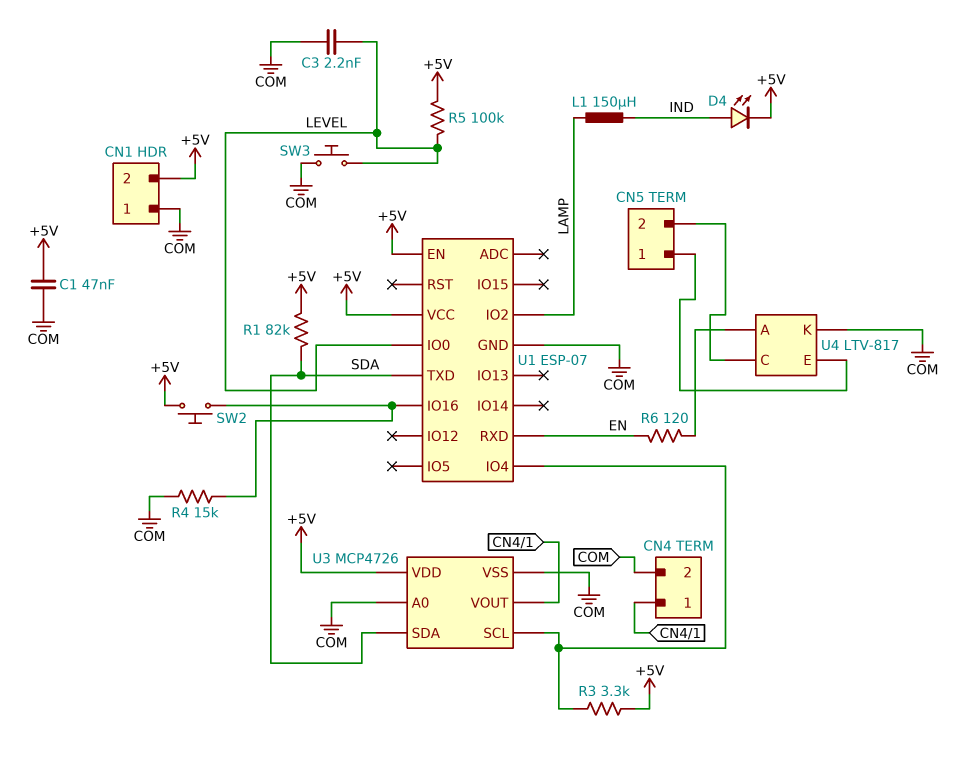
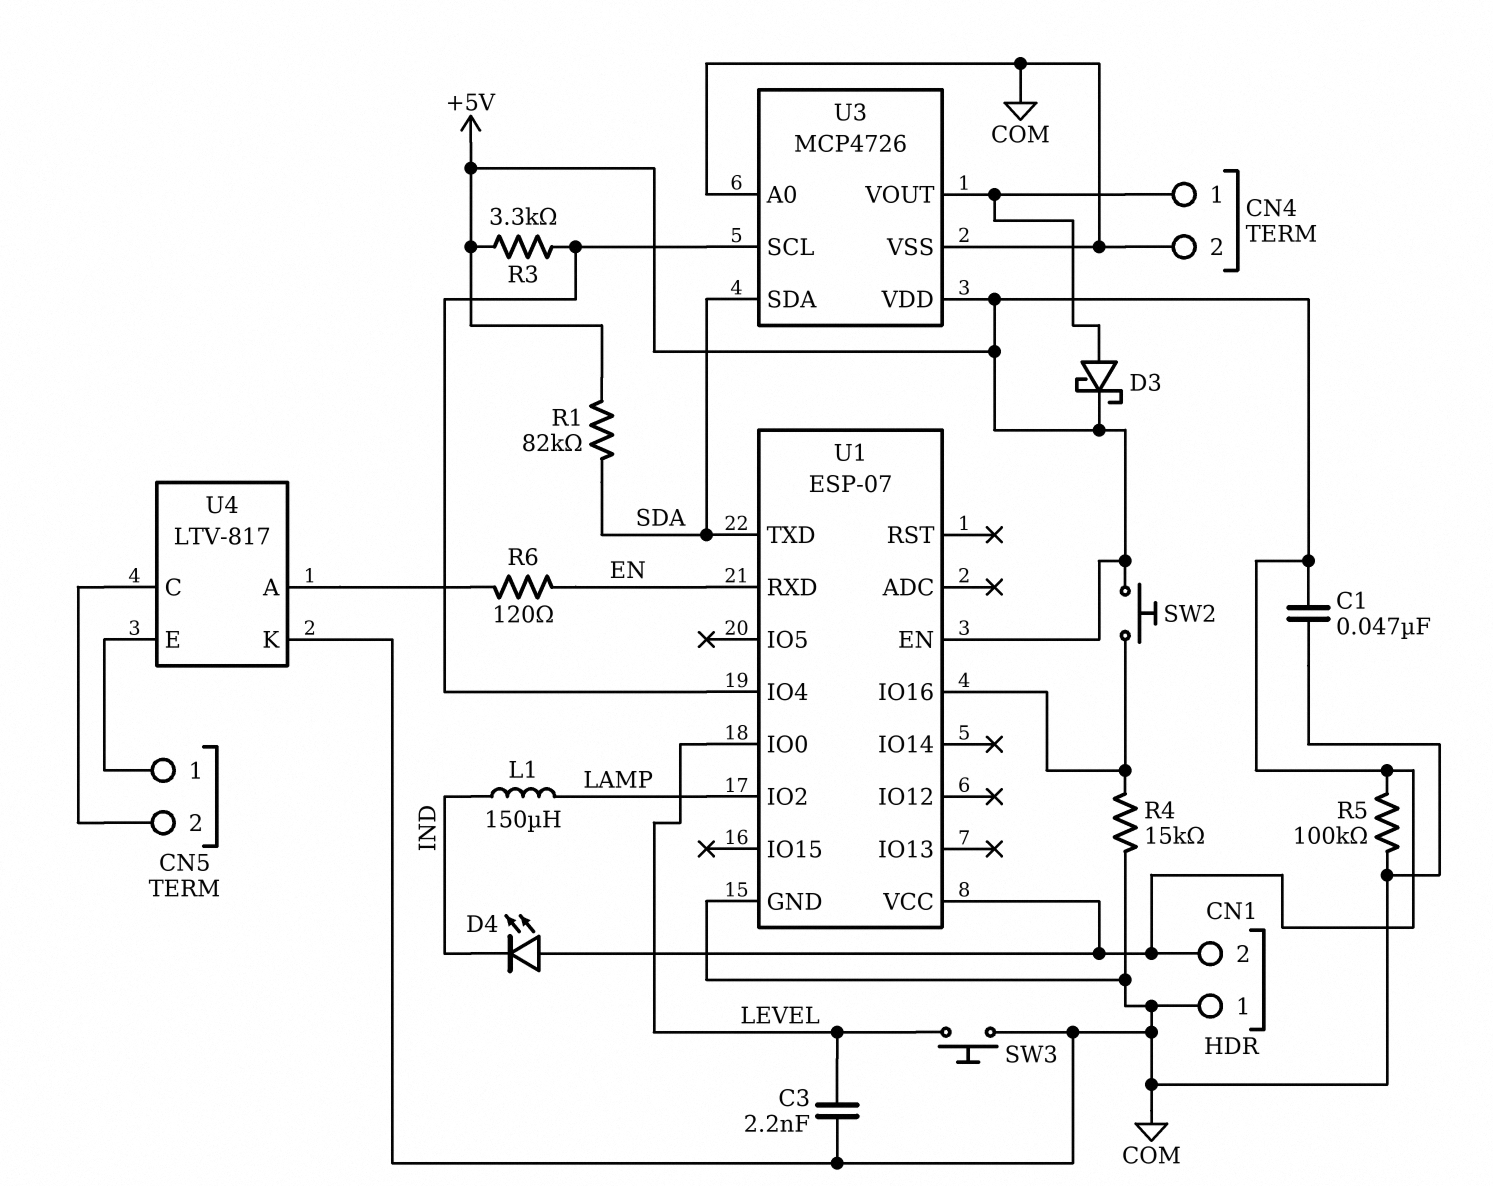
D3: none -> schottky (A CN4/1, K +5V)
D4: LED (A IND, K +5V) -> LED (A +5V, K IND)
R5: 100k (+5V, LEVEL) -> 100k (+5V, COM)

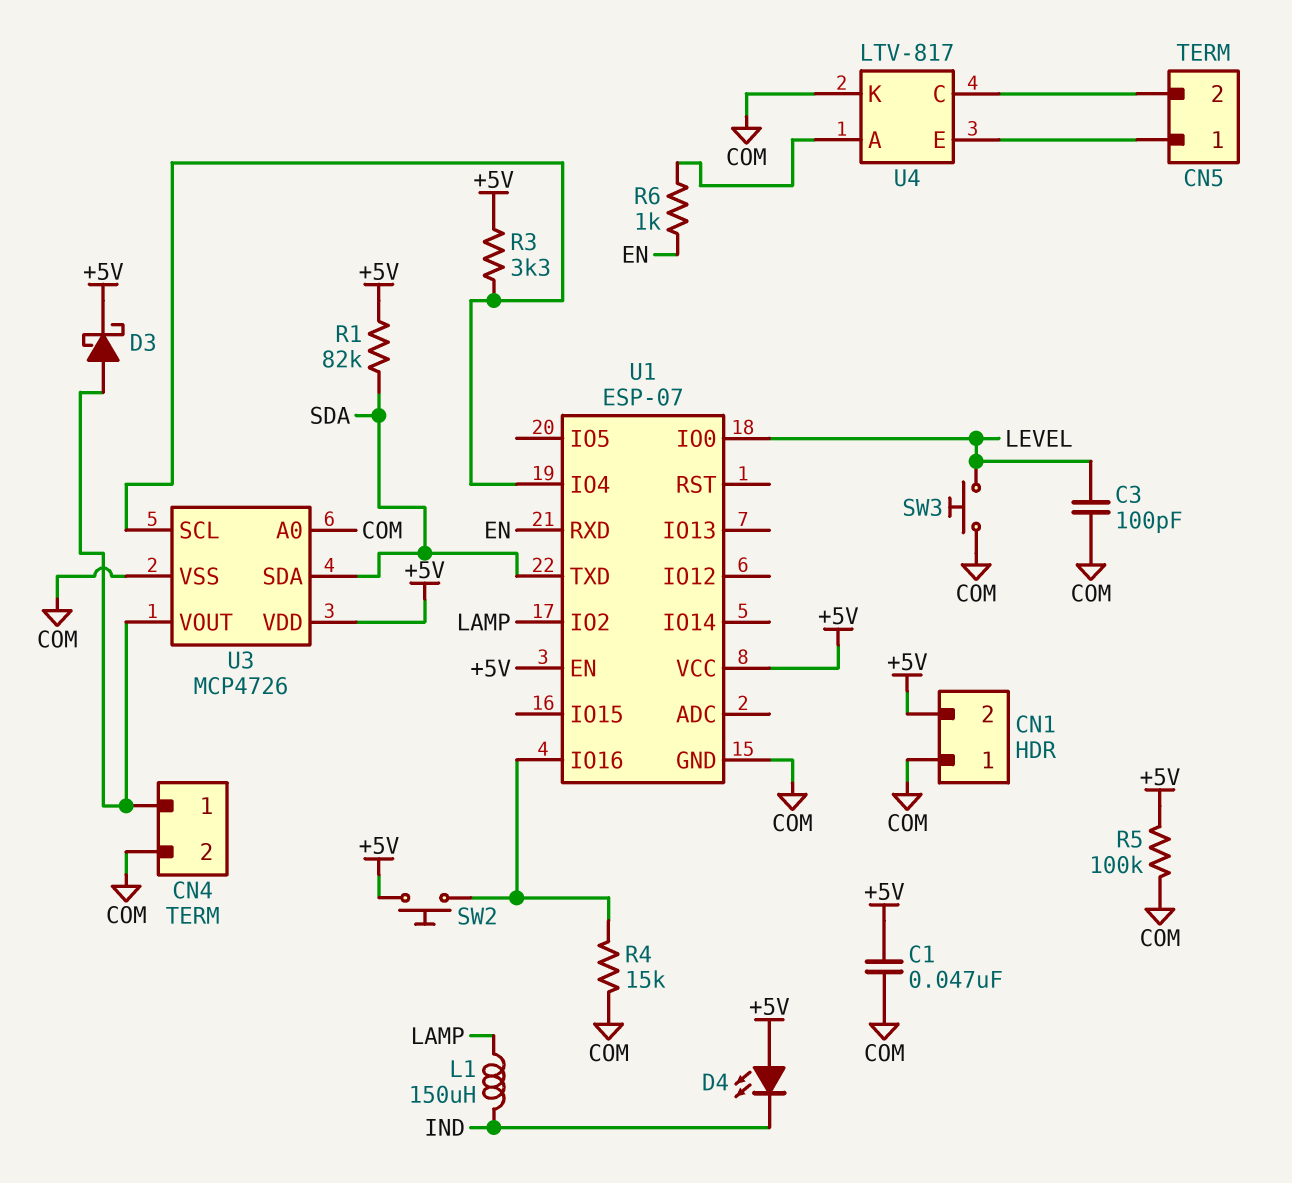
C3: 2.2nF (COM, LEVEL) -> 100pF (COM, LEVEL)
R6: 120 (EN, U4/A) -> 1k (EN, U4/A)

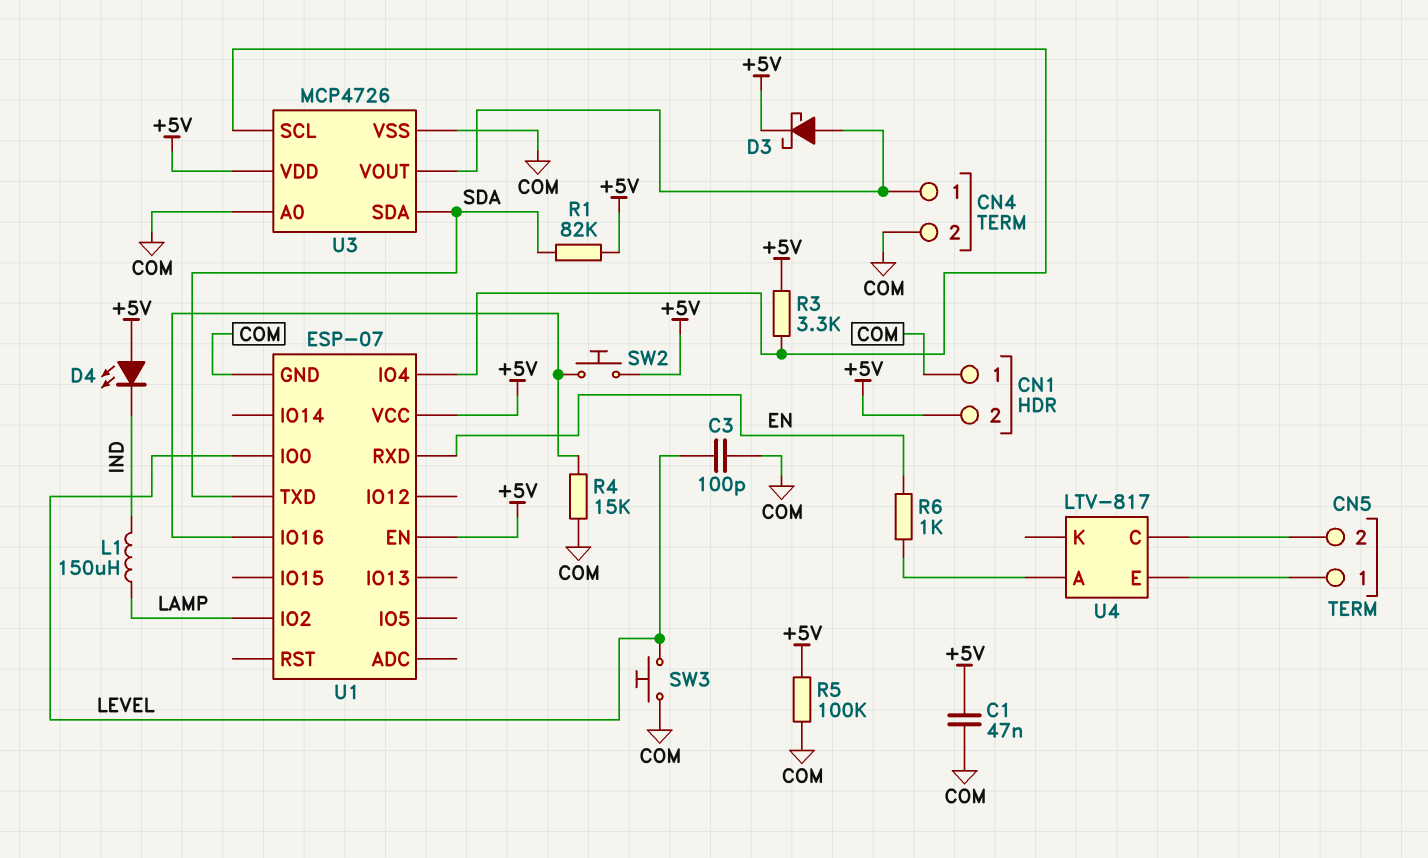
U4 pin K: COM -> none

